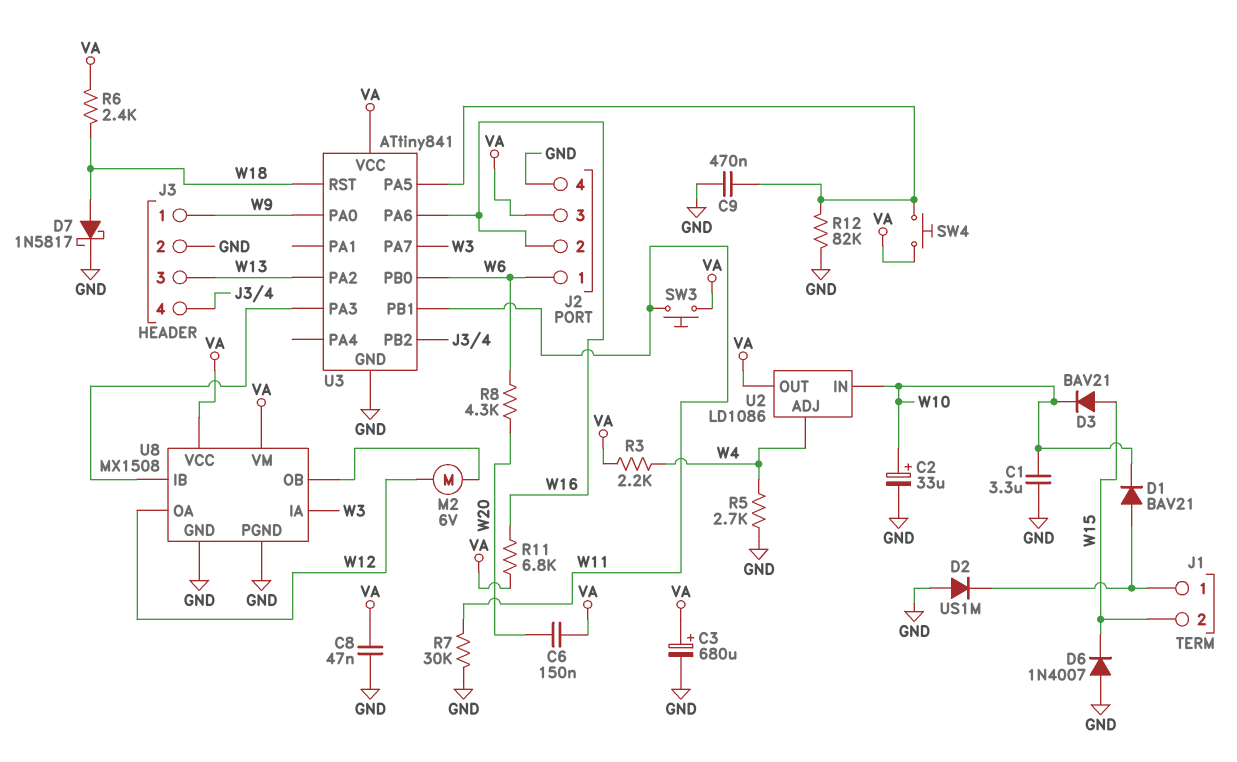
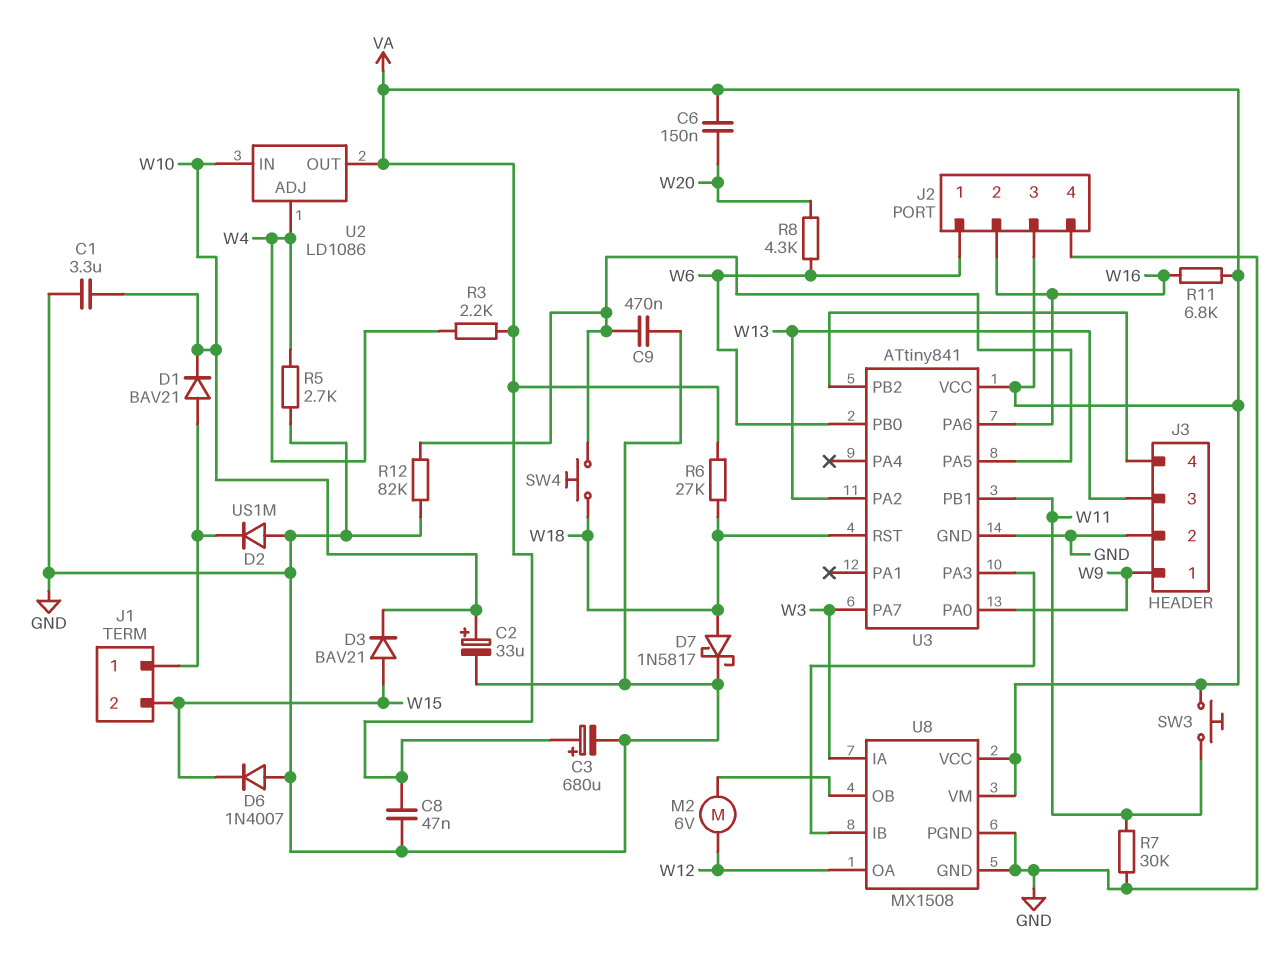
R6: 2.4k (VA, W18) -> 27k (VA, W18)
SW4: button (U3/PA5, VA) -> button (U3/PA5, W18)

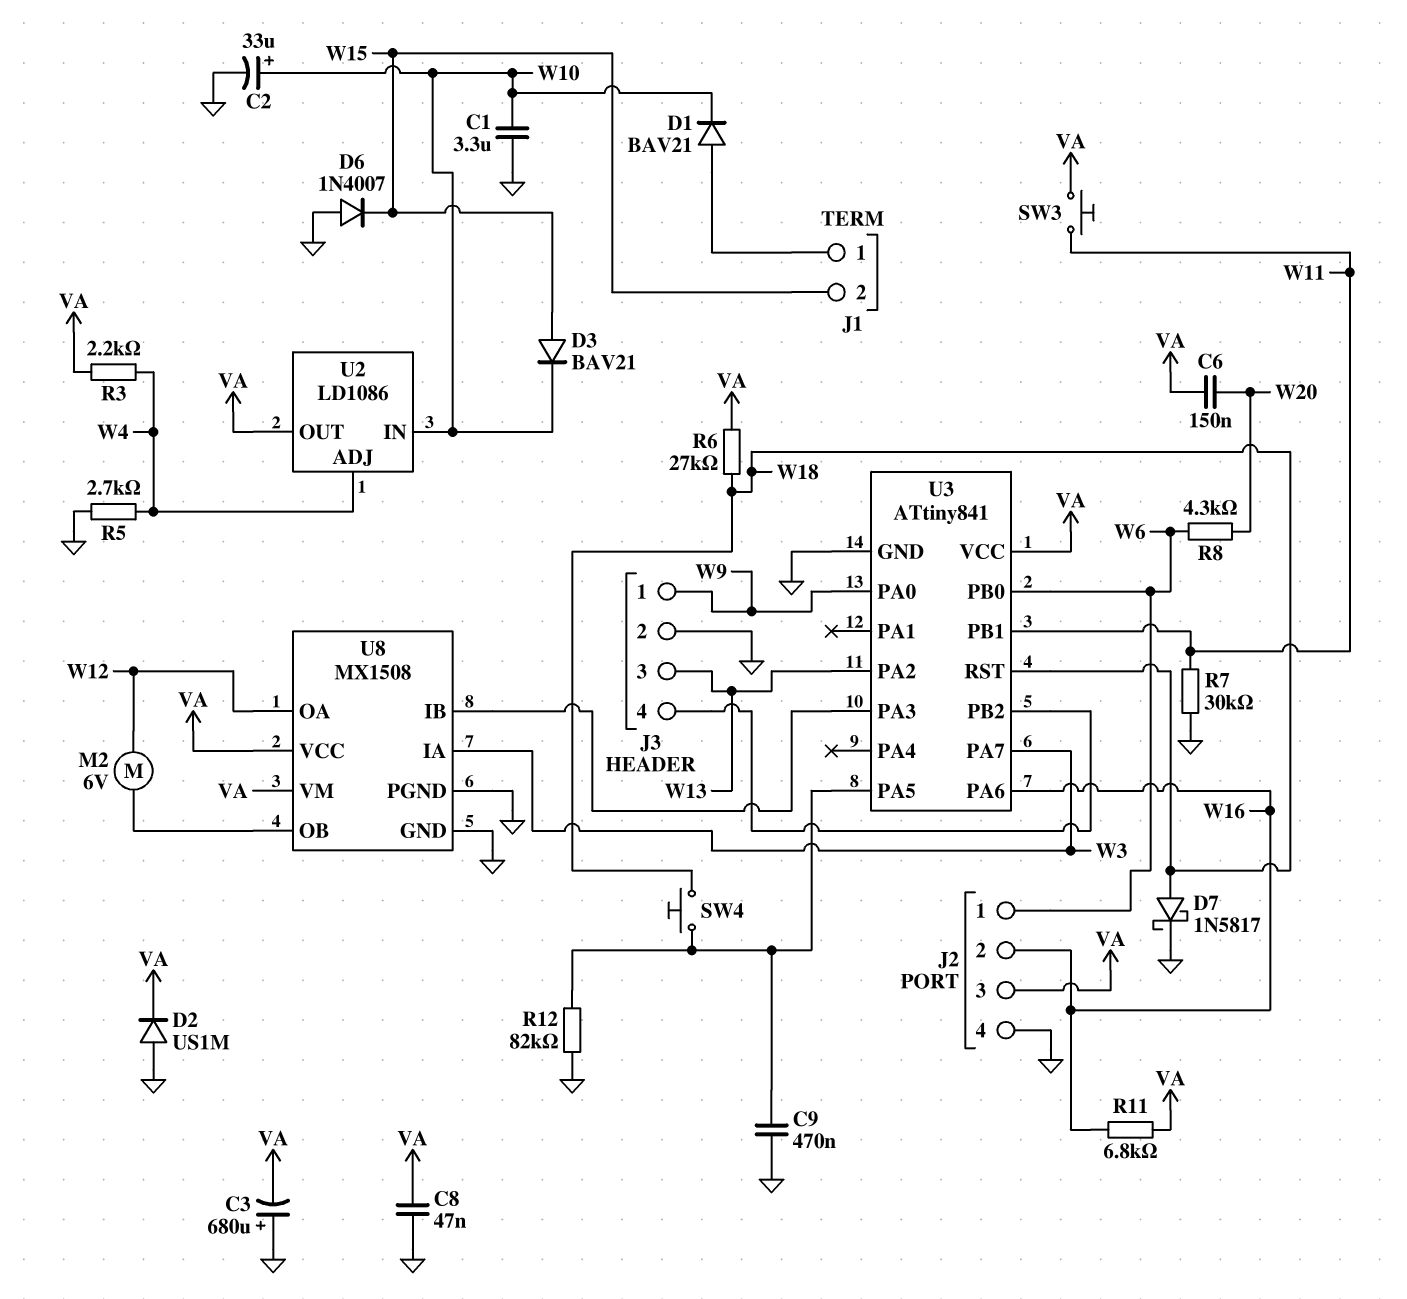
C3: 680uF (plus VA, minus GND) -> 680uF (plus GND, minus VA)
D2: diode US1M (A GND, K J1/1) -> diode US1M (A GND, K VA)

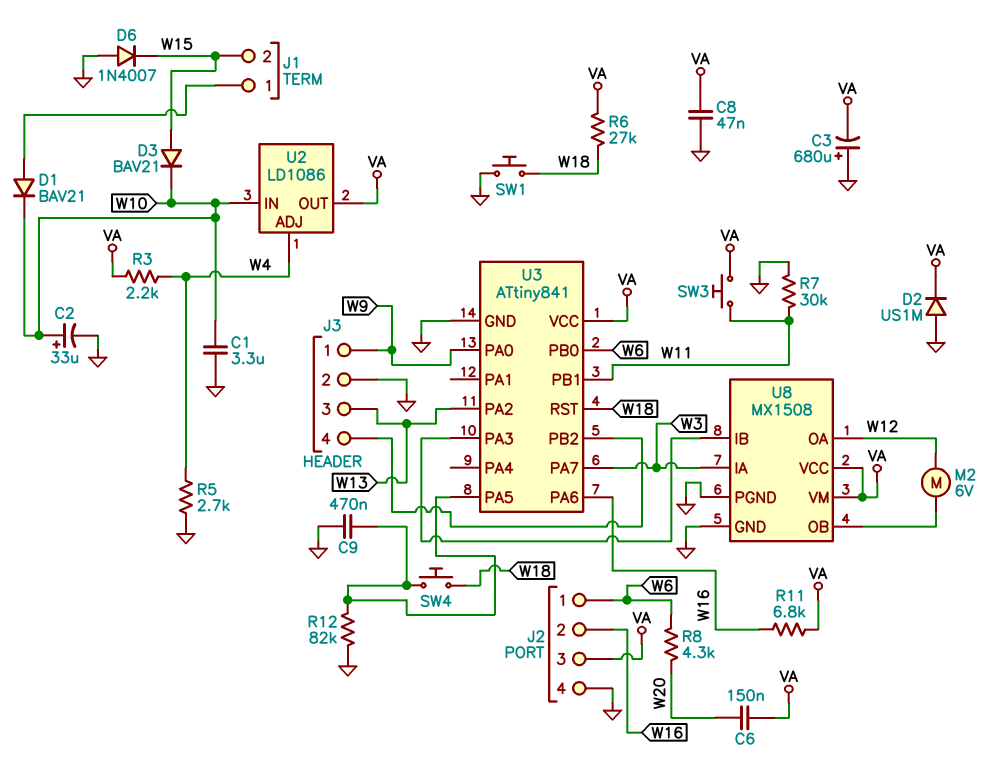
D7: schottky 1N5817 (A W18, K GND) -> none
SW1: none -> button (GND, W18)

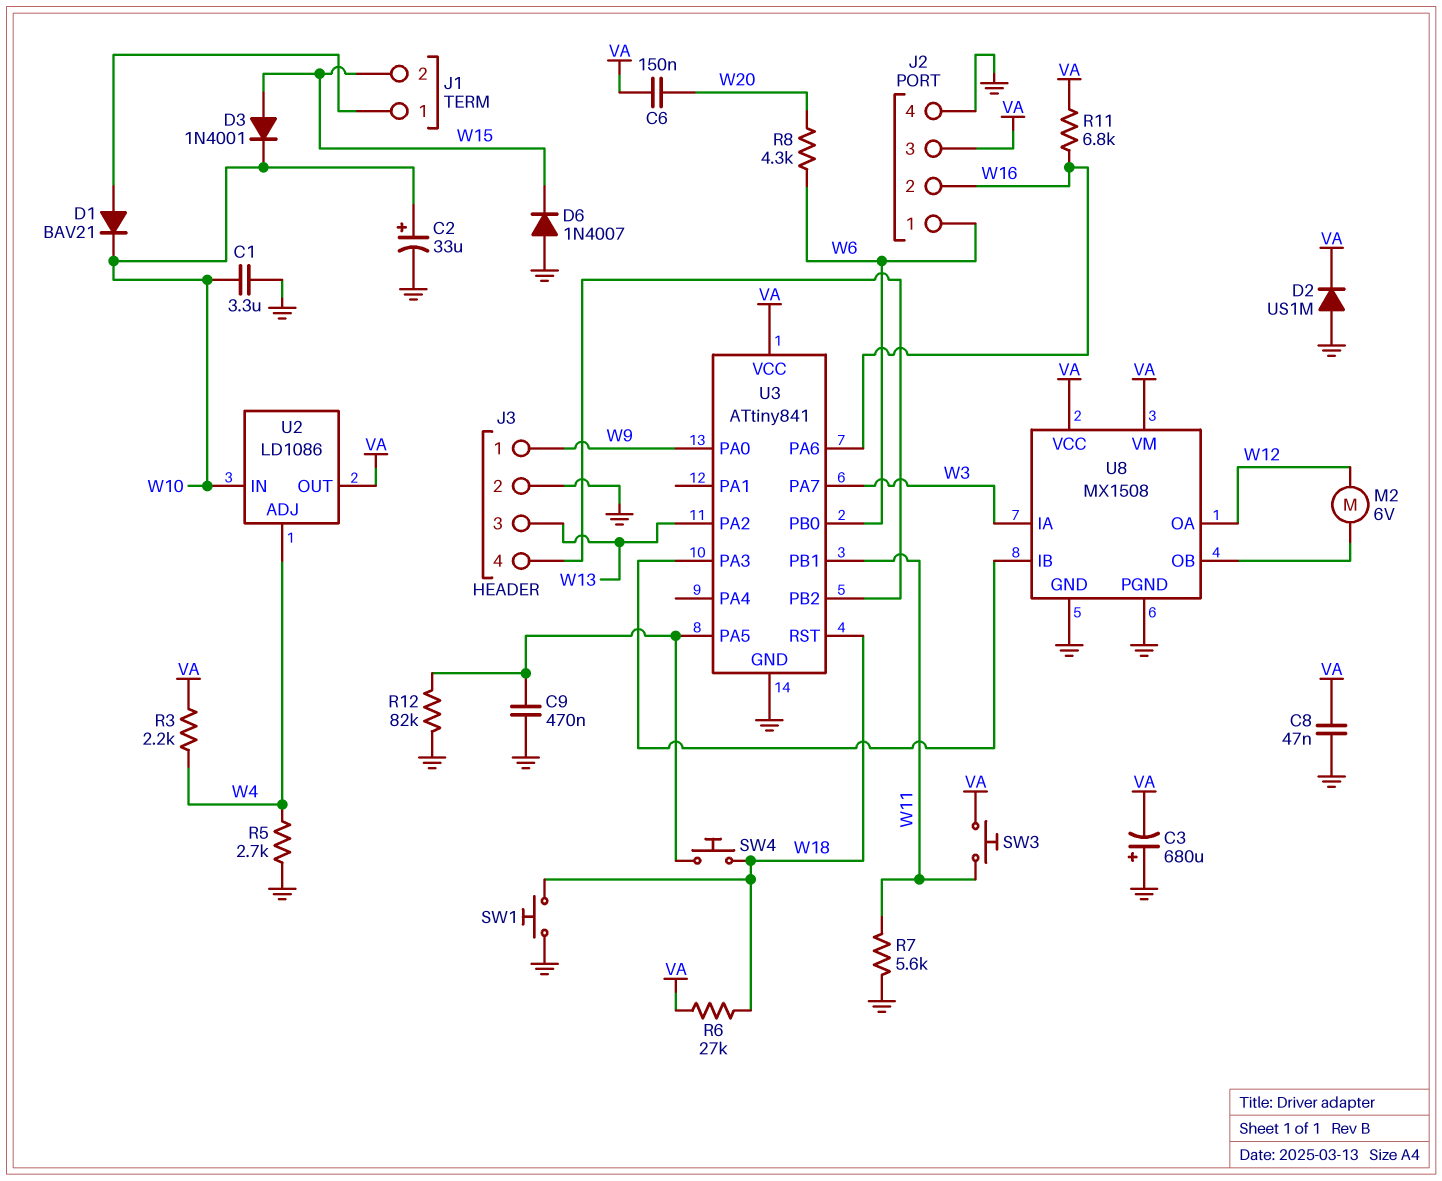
D3: diode BAV21 (A W15, K W10) -> diode 1N4001 (A W15, K W10)
R7: 30k (GND, W11) -> 5.6k (GND, W11)

